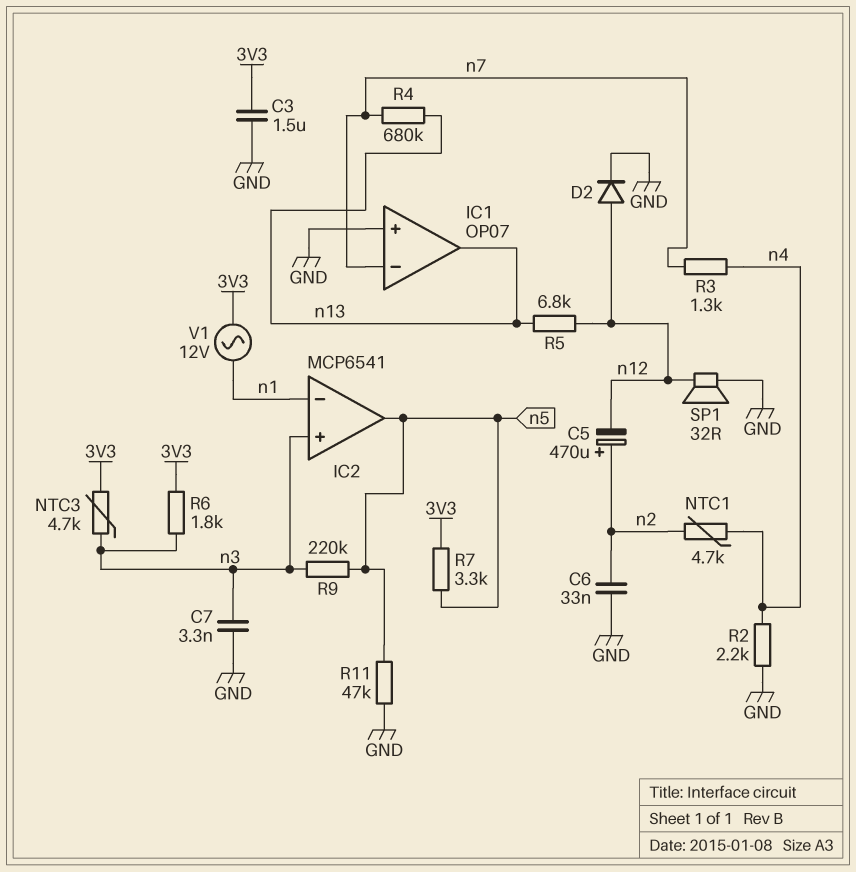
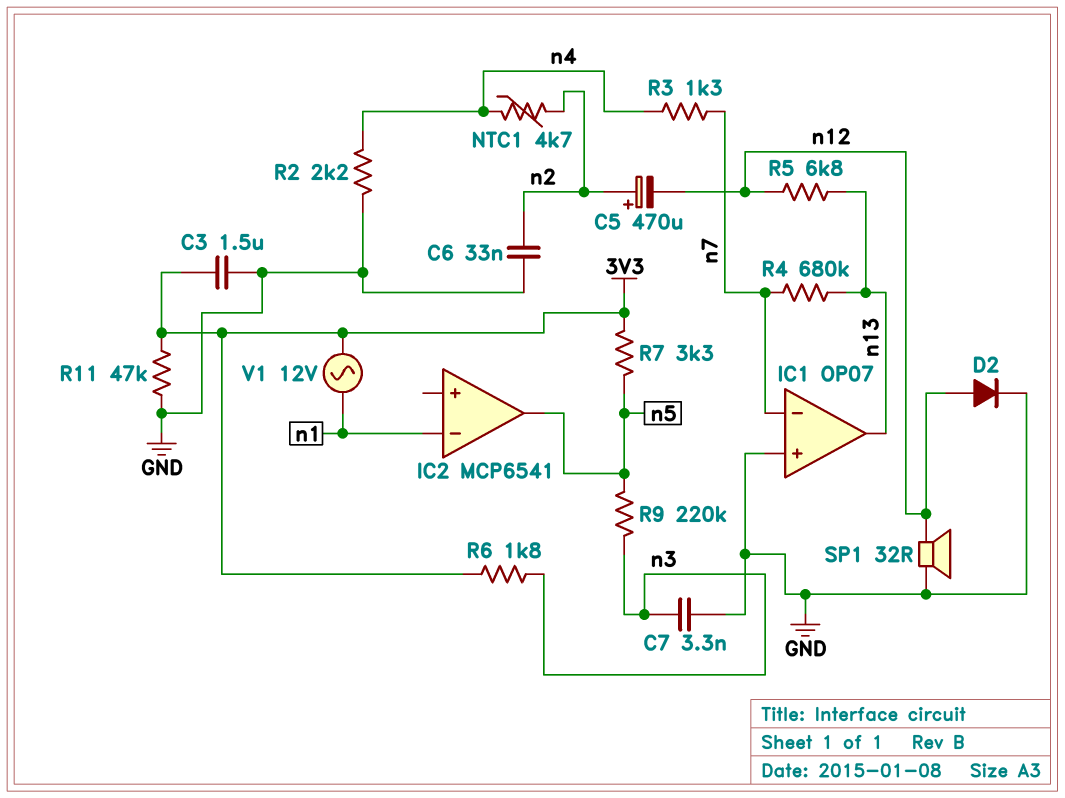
IC2 pin in+: n3 -> none
NTC3: 4.7k (3V3, n3) -> none
R11: 47k (GND, n5) -> 47k (3V3, GND)

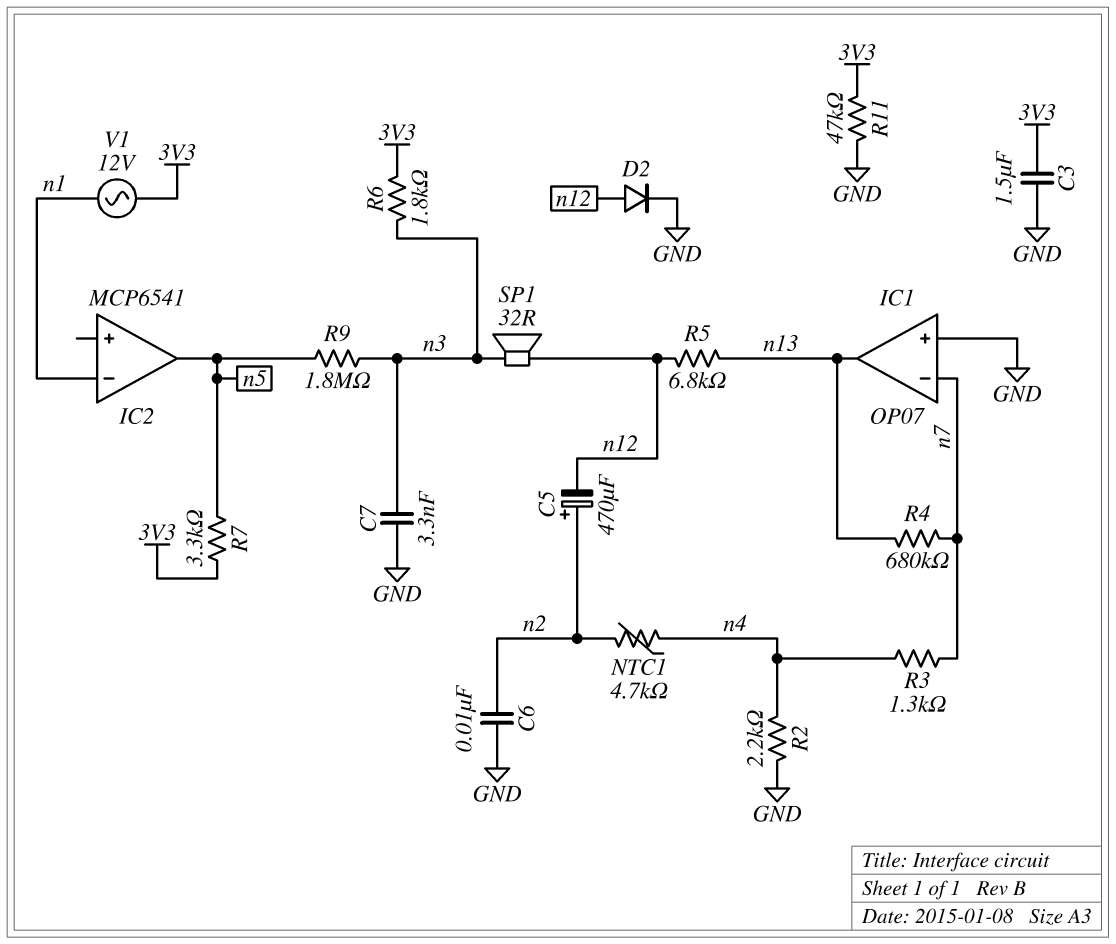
C6: 33nF (GND, n2) -> 10nF (GND, n2)
R9: 220k (n3, n5) -> 1.8M (n3, n5)
SP1: speaker 32R (GND, n12) -> speaker 32R (n3, n12)

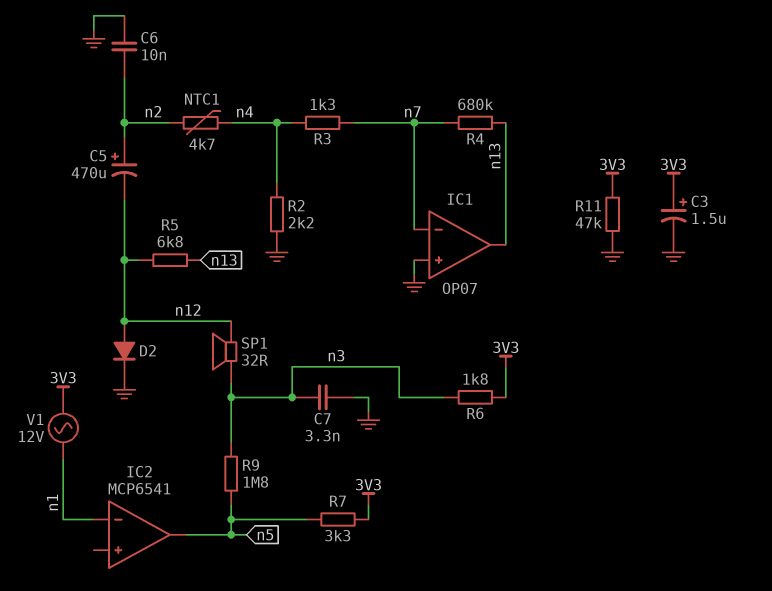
C3: 1.5uF (3V3, GND) -> 1.5uF (plus 3V3, minus GND)

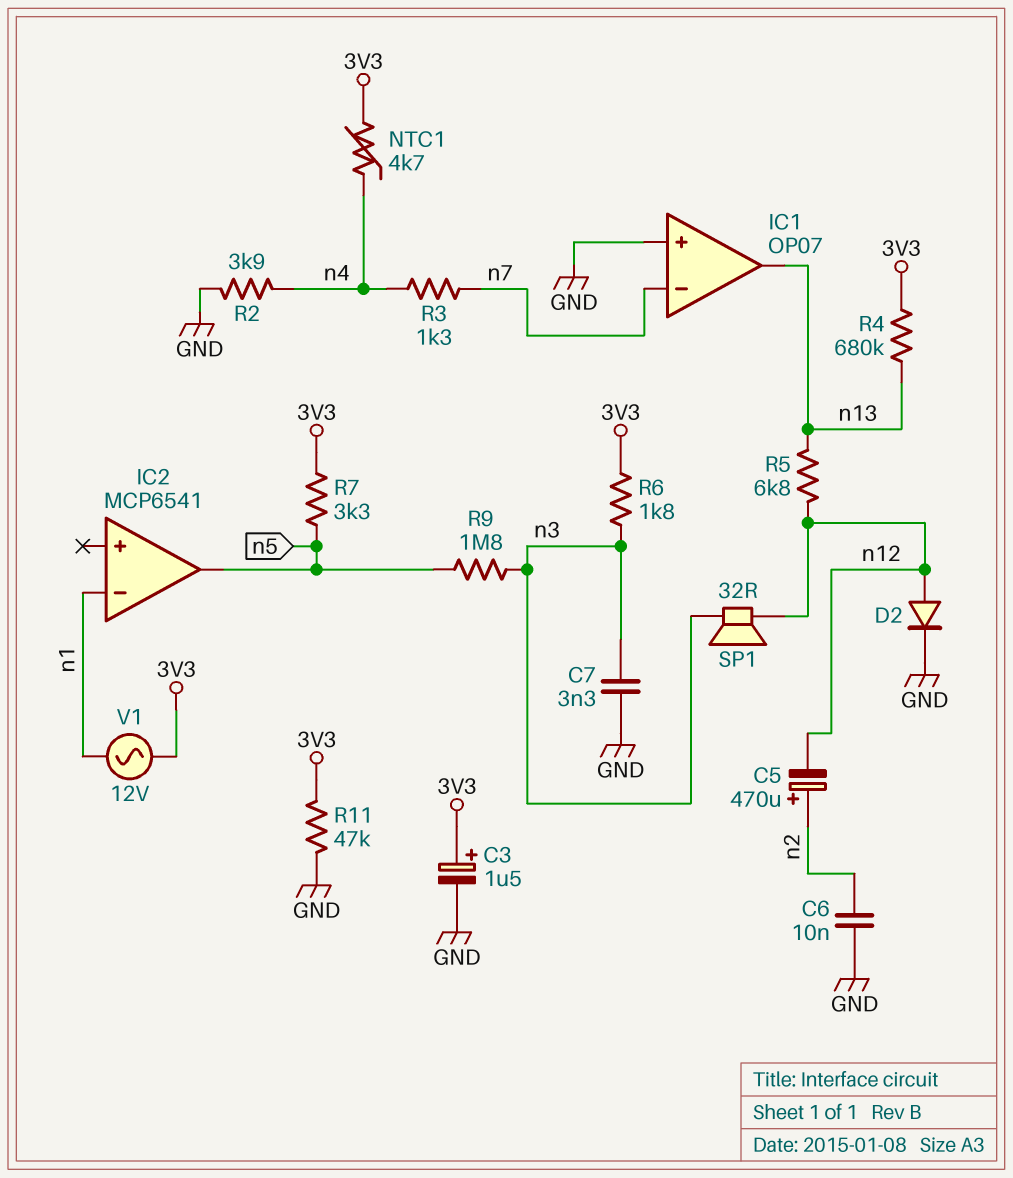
NTC1: 4.7k (n2, n4) -> 4.7k (3V3, n4)
R2: 2.2k (GND, n4) -> 3.9k (GND, n4)
R4: 680k (n7, n13) -> 680k (3V3, n13)

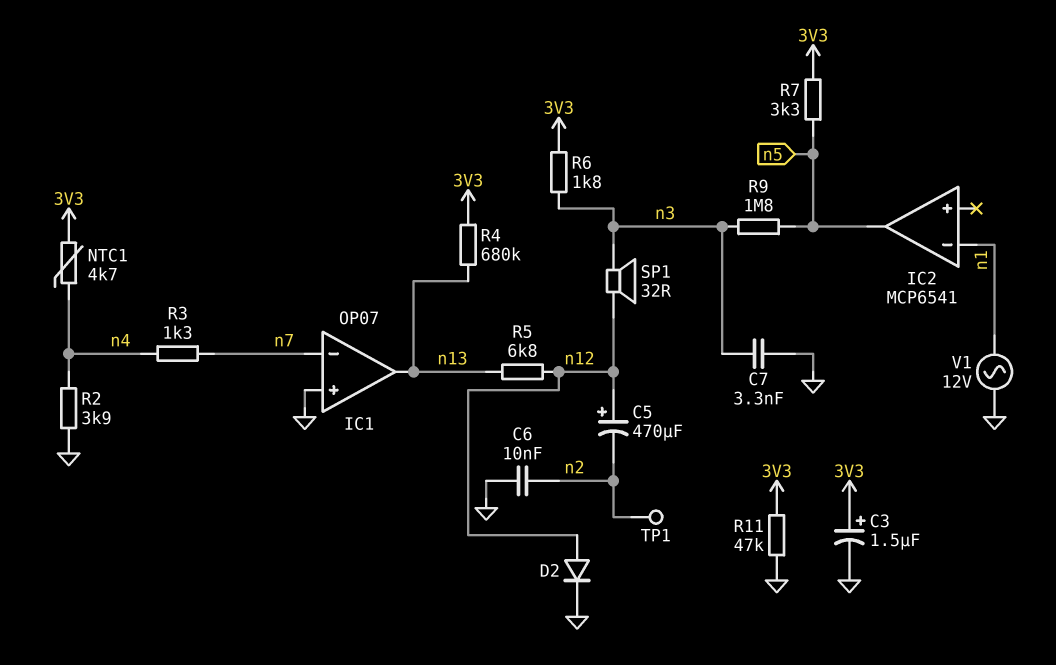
C5: 470uF (plus n2, minus n12) -> 470uF (plus n12, minus n2)
TP1: none -> test point (n2)
V1: AC 12V (3V3, n1) -> AC 12V (GND, n1)

